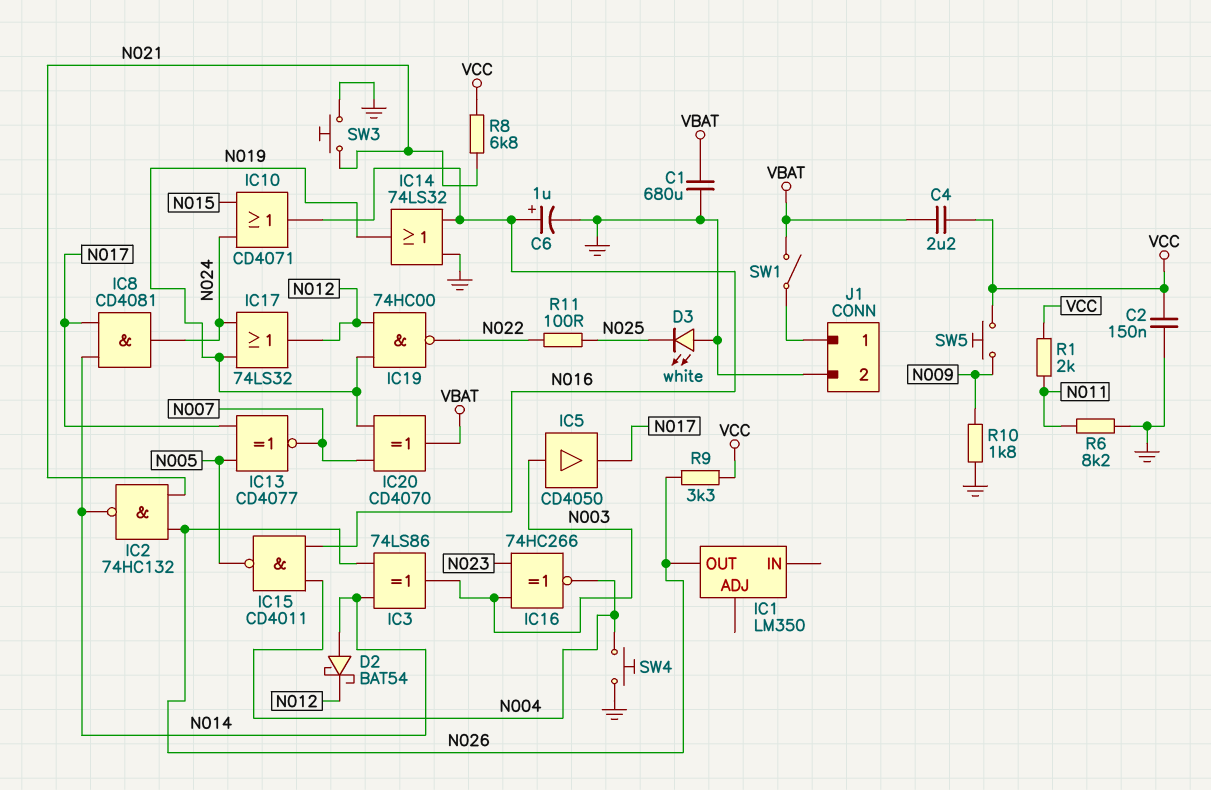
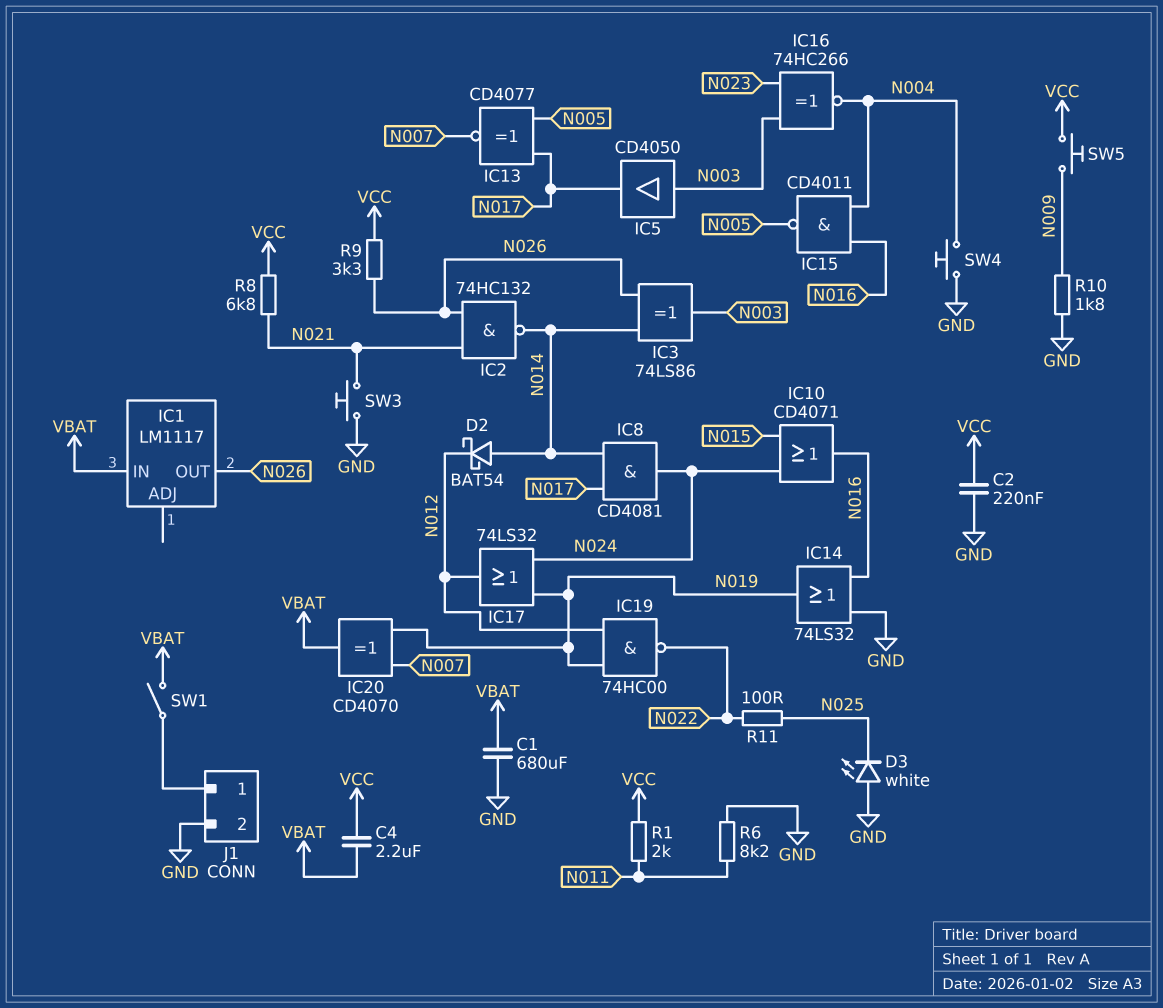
C2: 150nF (GND, VCC) -> 220nF (GND, VCC)
C6: 1uF (plus N016, minus GND) -> none
IC1: LM350 -> LM1117
IC1 pin IN: none -> VBAT

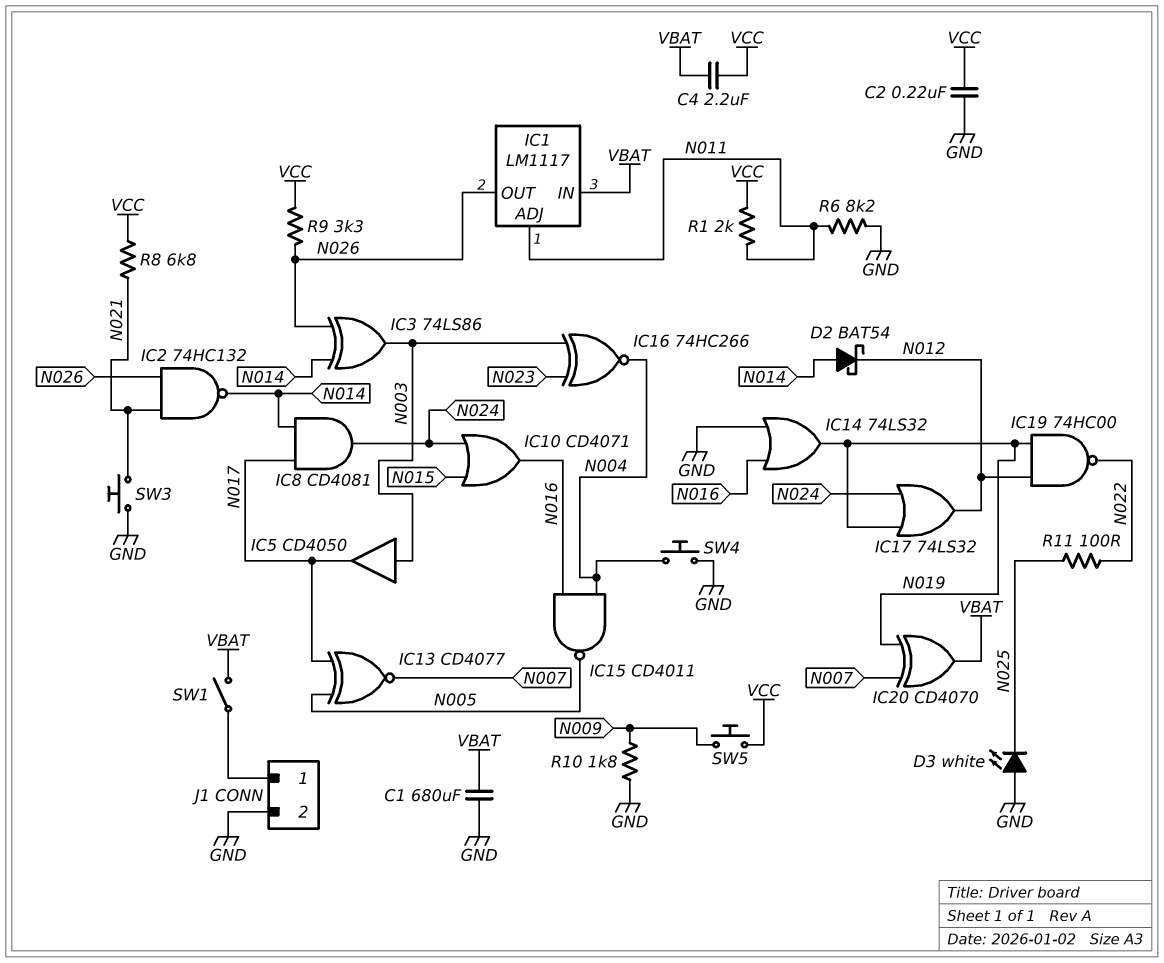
IC1 pin ADJ: none -> N011

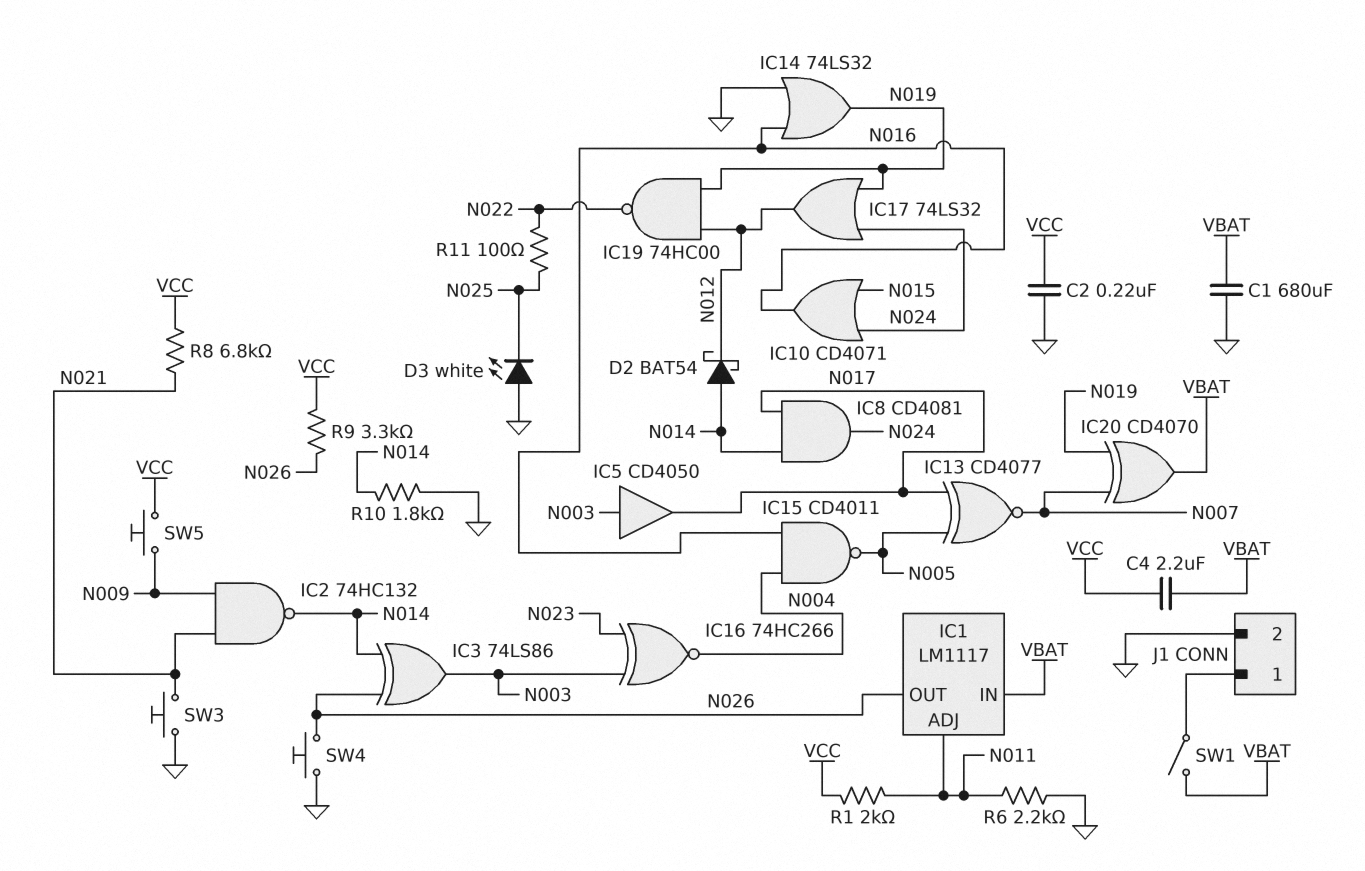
IC2: NAND 74HC132 (in N021, in N026, out N014) -> NAND 74HC132 (in N009, in N021, out N014)
R6: 8.2k (GND, N011) -> 2.2k (GND, N011)
R10: 1.8k (GND, N009) -> 1.8k (GND, N014)
SW4: button (GND, N004) -> button (GND, N026)

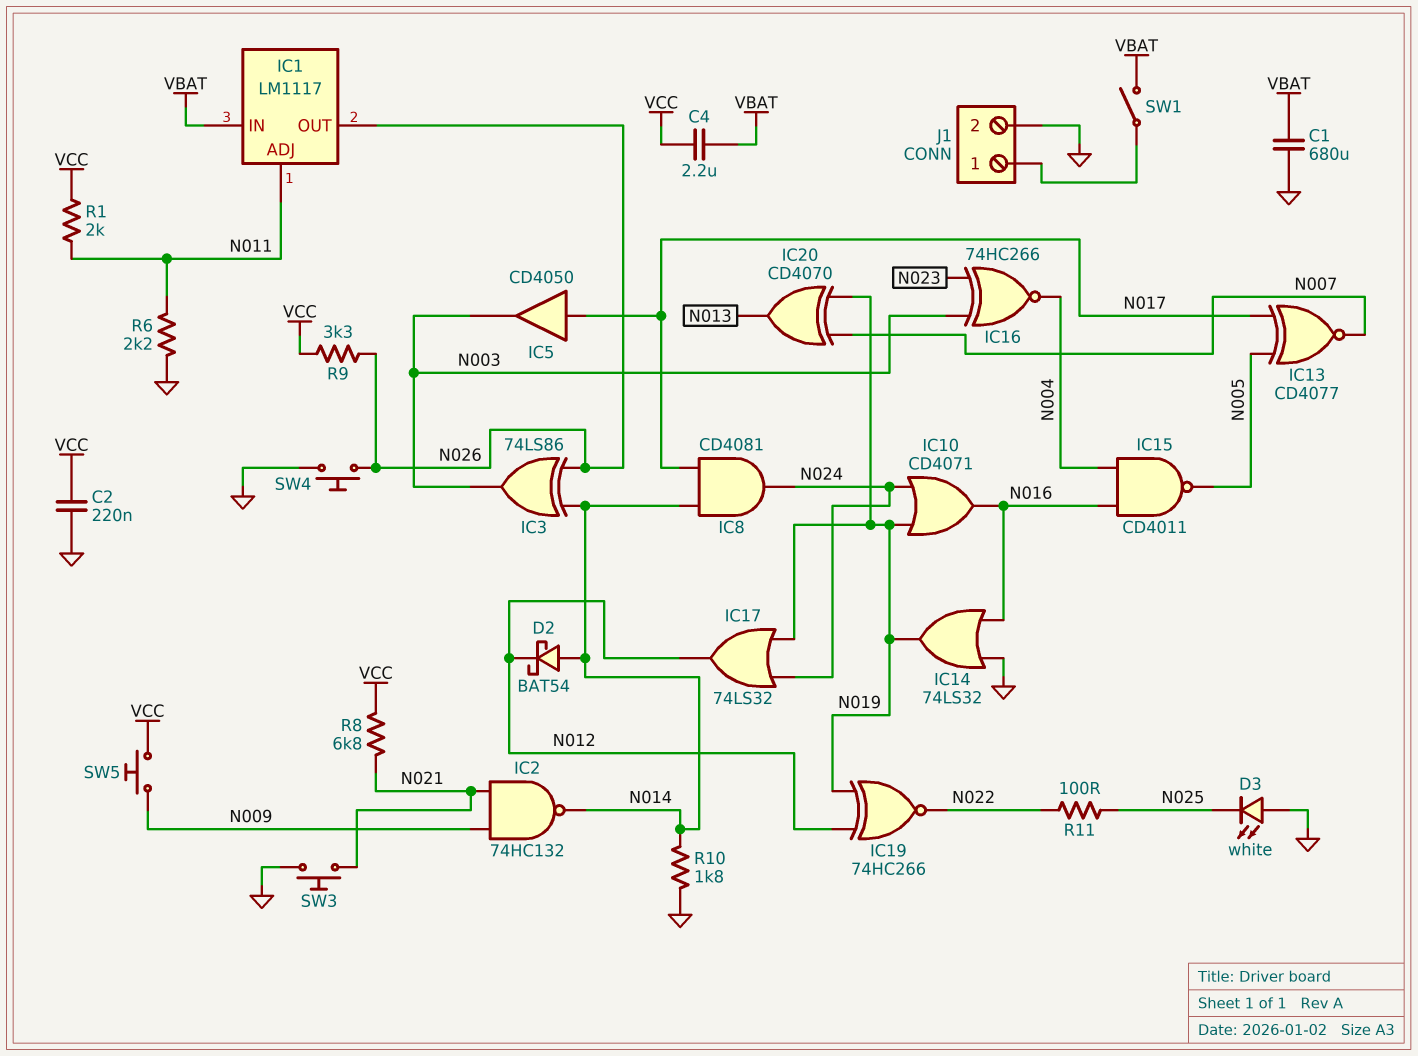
IC5: buffer CD4050 (in N003, out N017) -> buffer CD4050 (in N017, out N003)
IC10: OR CD4071 (in N015, in N024, out N016) -> OR CD4071 (in N019, in N024, out N016)
IC19: NAND 74HC00 (in N012, in N019, out N022) -> XNOR 74HC266 (in N012, in N019, out N022)
IC20: XOR CD4070 (in N007, in N019, out VBAT) -> XOR CD4070 (in N007, in N019, out N013)

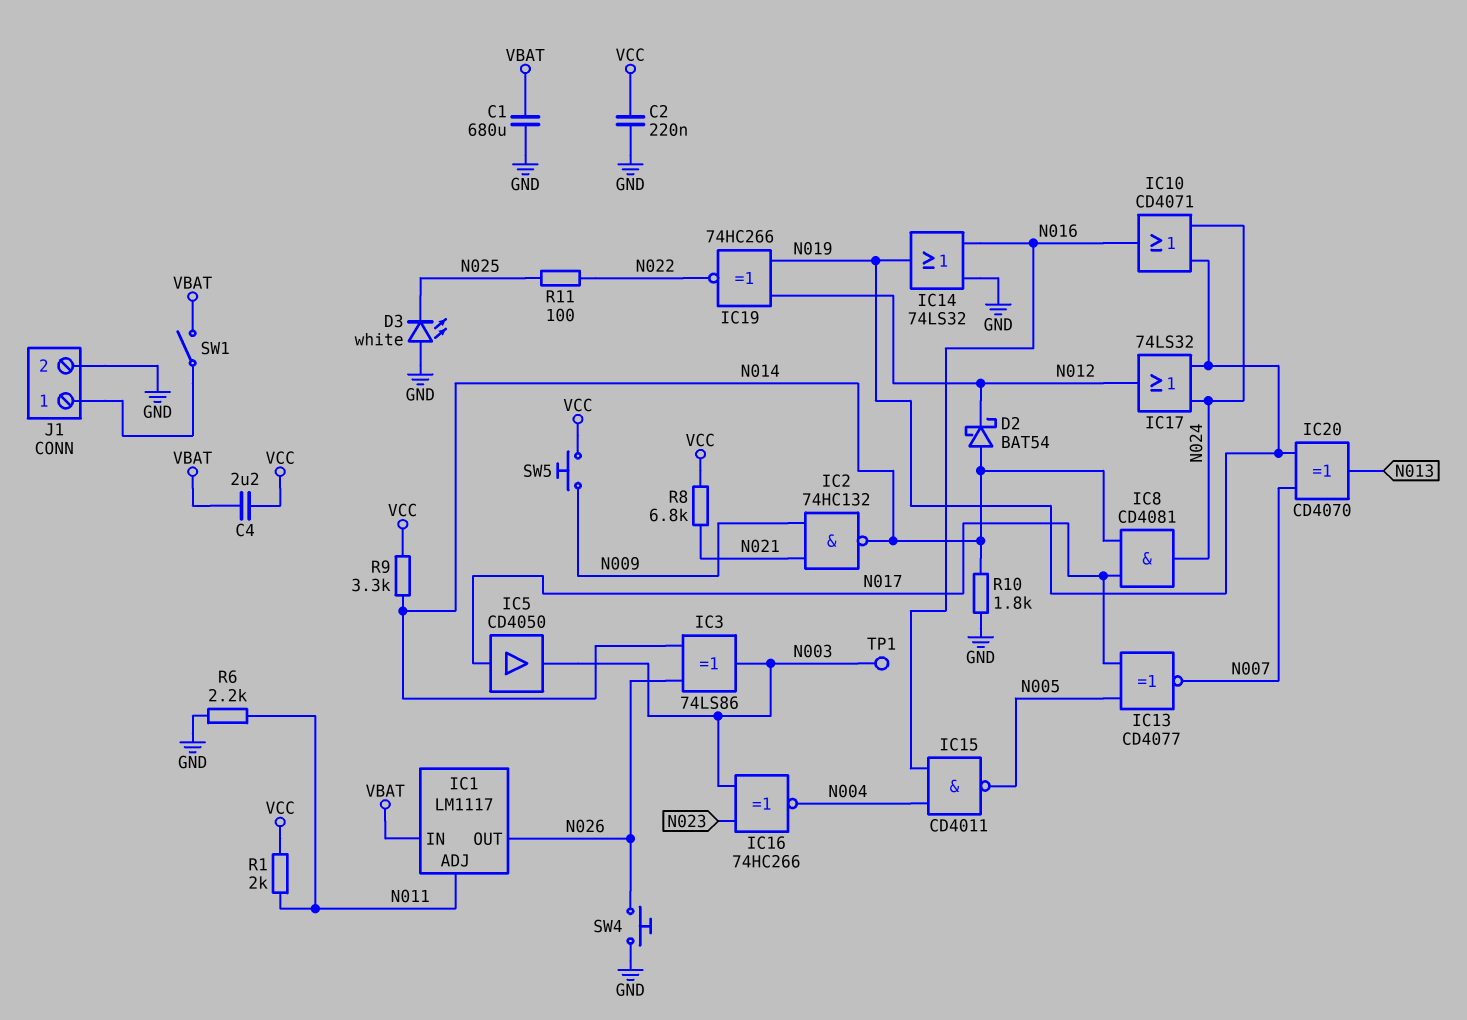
R9: 3.3k (N026, VCC) -> 3.3k (N014, VCC)
SW3: button (GND, N021) -> none
TP1: none -> test point (N003)

